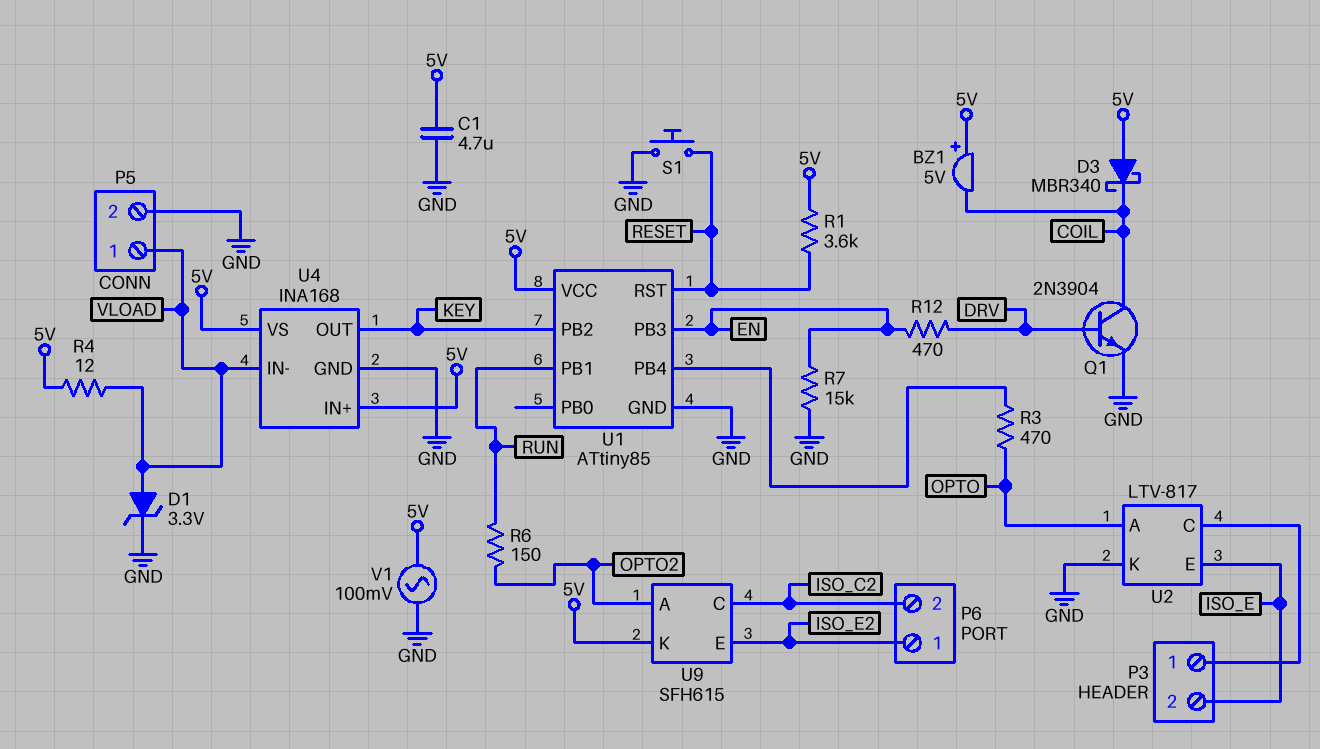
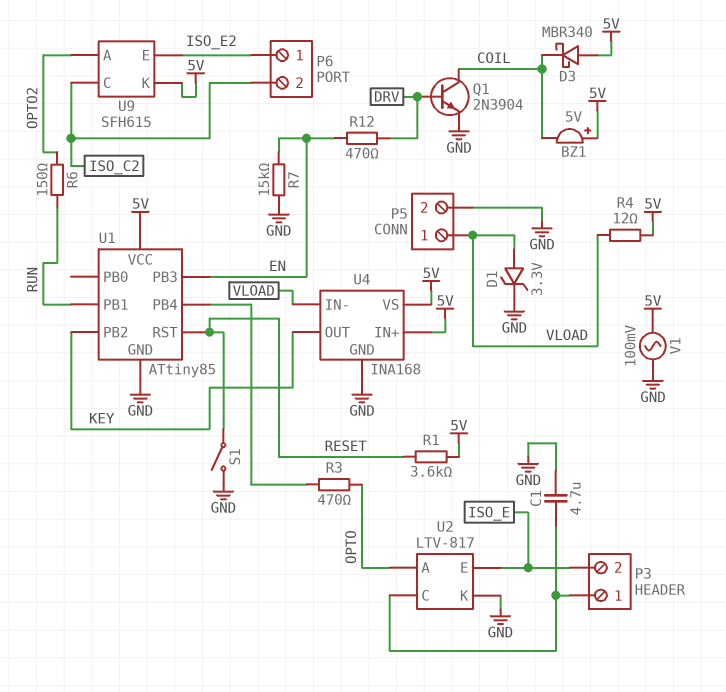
C1: 4.7uF (5V, GND) -> 4.7uF (GND, P3/1)
S1: button (GND, RESET) -> switch (GND, RESET)

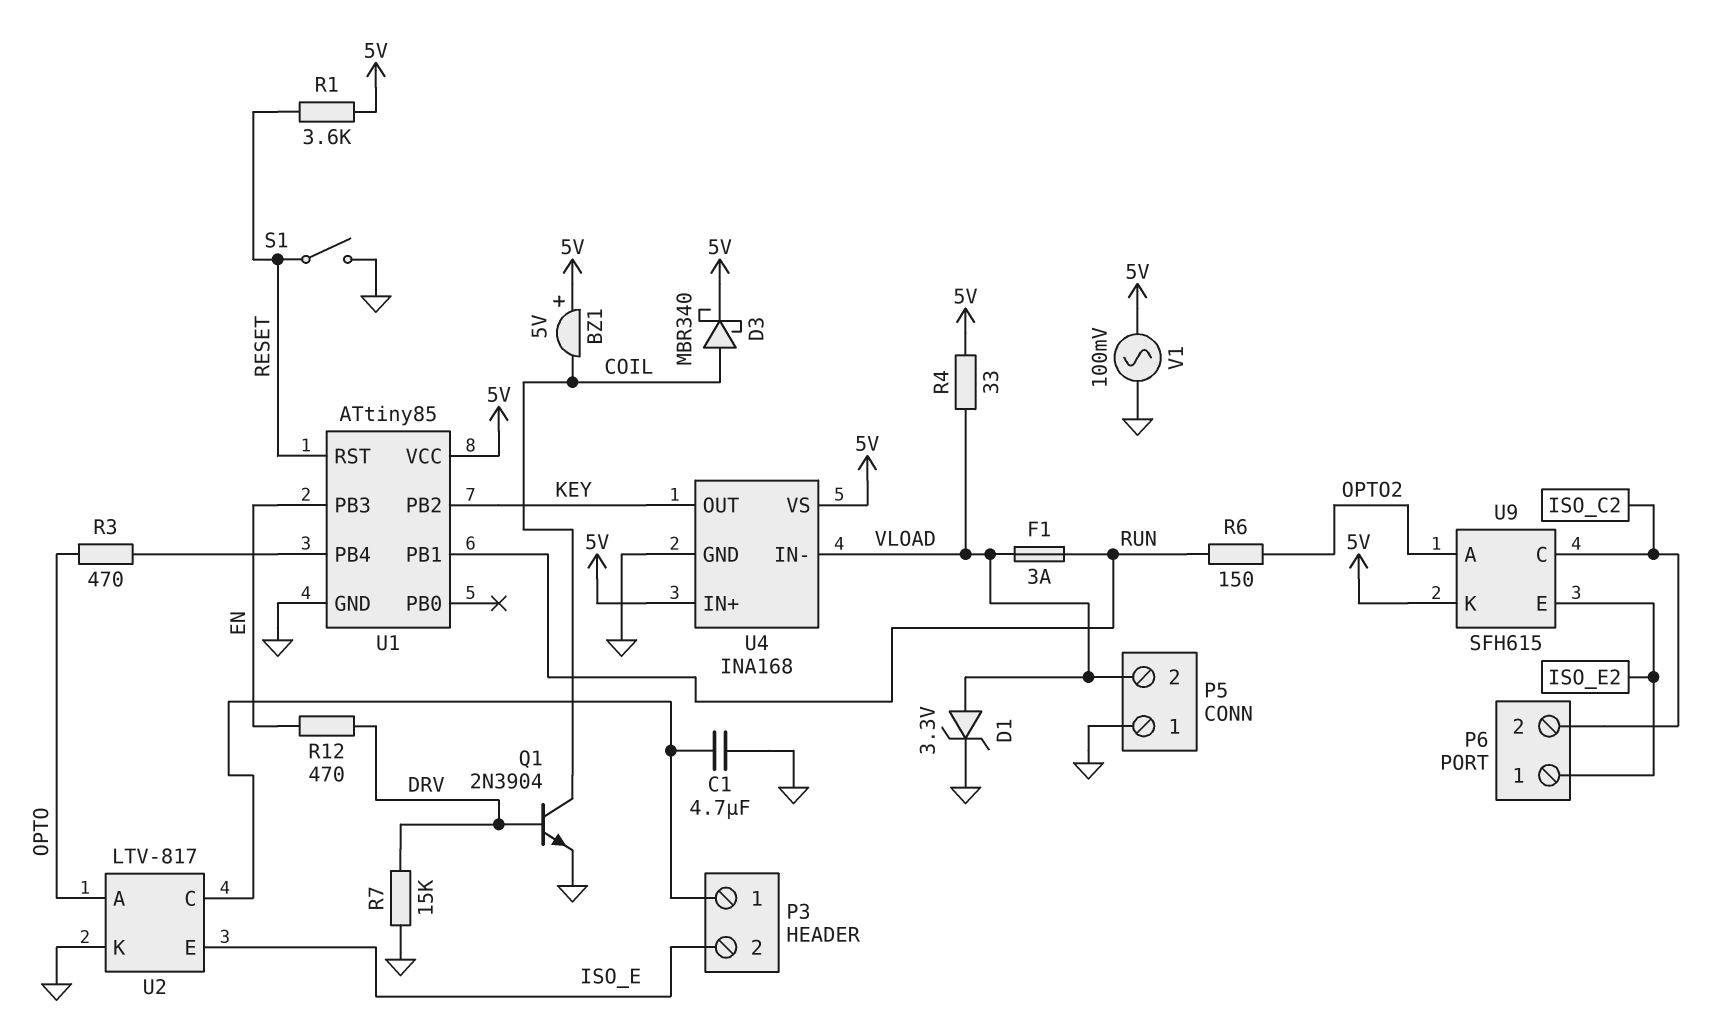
D3: schottky MBR340 (A 5V, K COIL) -> schottky MBR340 (A COIL, K 5V)
F1: none -> 3A (RUN, VLOAD)
P5 pin 1: VLOAD -> GND
P5 pin 2: GND -> VLOAD
R4: 12 (5V, VLOAD) -> 33 (5V, VLOAD)
R7: 15k (EN, GND) -> 15k (DRV, GND)

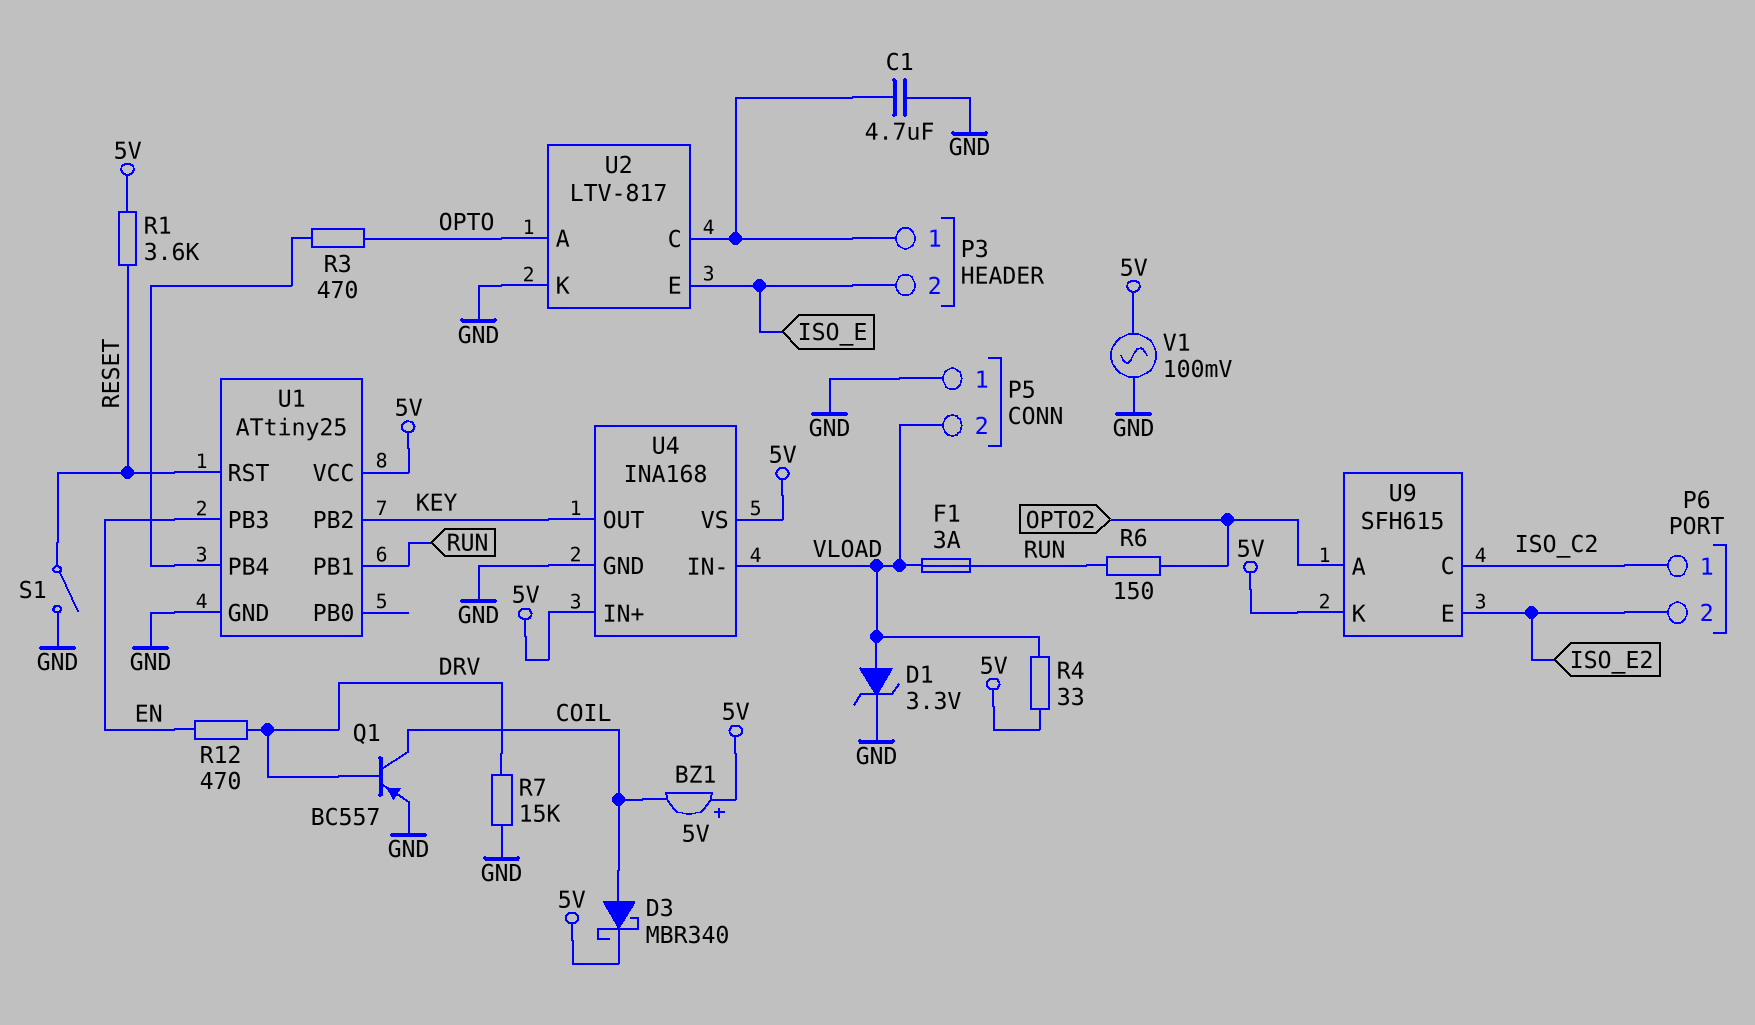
P6 pin 1: ISO_E2 -> ISO_C2
P6 pin 2: ISO_C2 -> ISO_E2
Q1: NPN 2N3904 (B DRV, C COIL, E GND) -> PNP BC557 (B DRV, C COIL, E GND)
U1: ATtiny85 -> ATtiny25

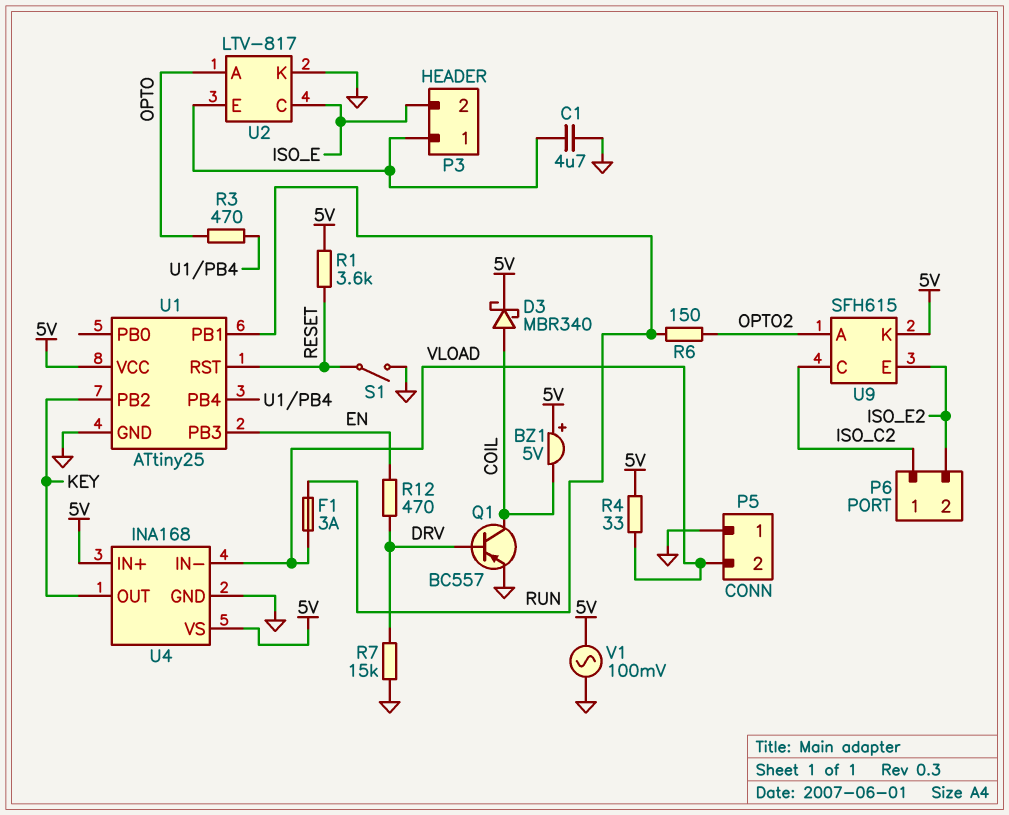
D1: zener 3.3V (A VLOAD, K GND) -> none
U2 pin C: P3/1 -> ISO_E
U2 pin E: ISO_E -> P3/1

